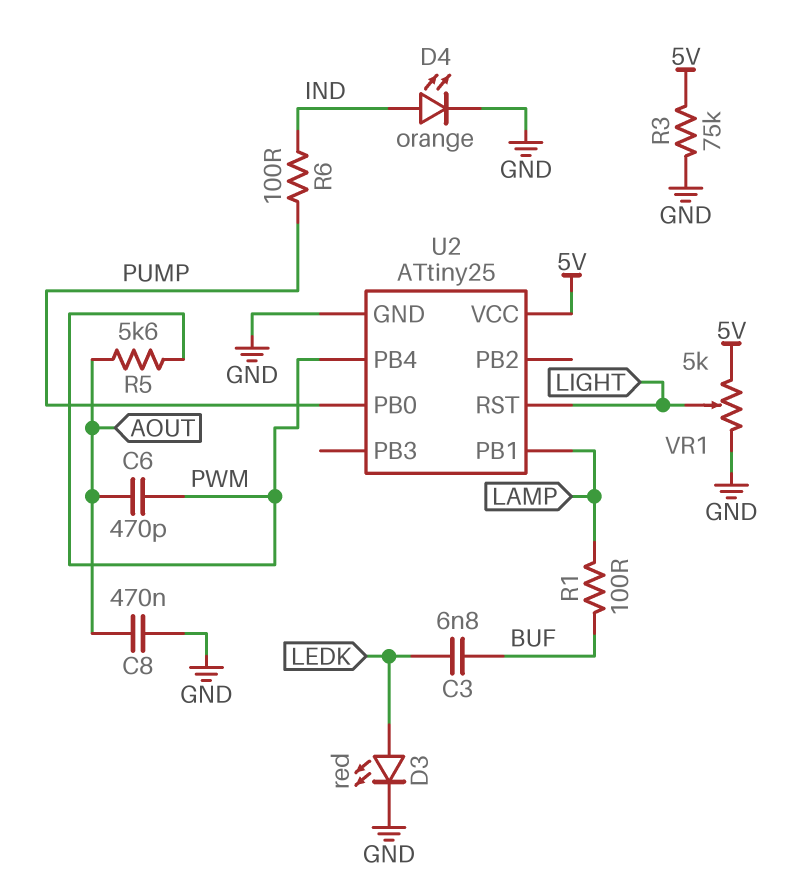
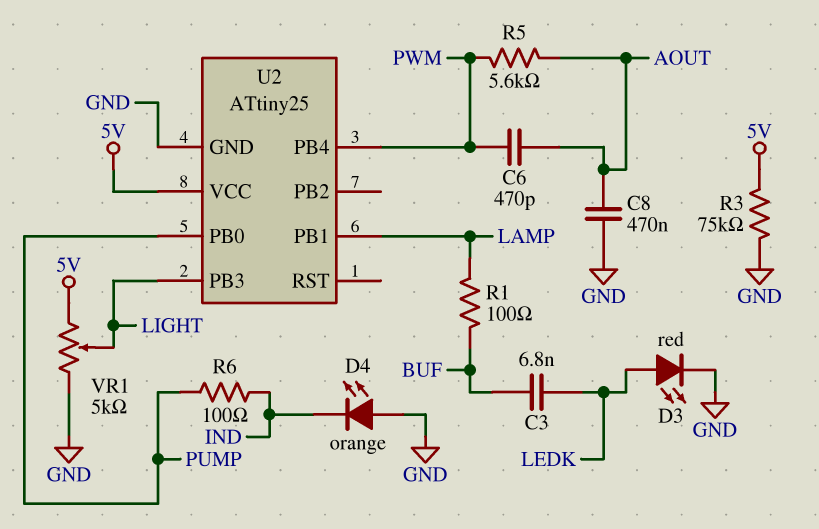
D4: LED orange (A IND, K GND) -> LED orange (A GND, K IND)
U2 pin PB3: none -> LIGHT
U2 pin RST: LIGHT -> none

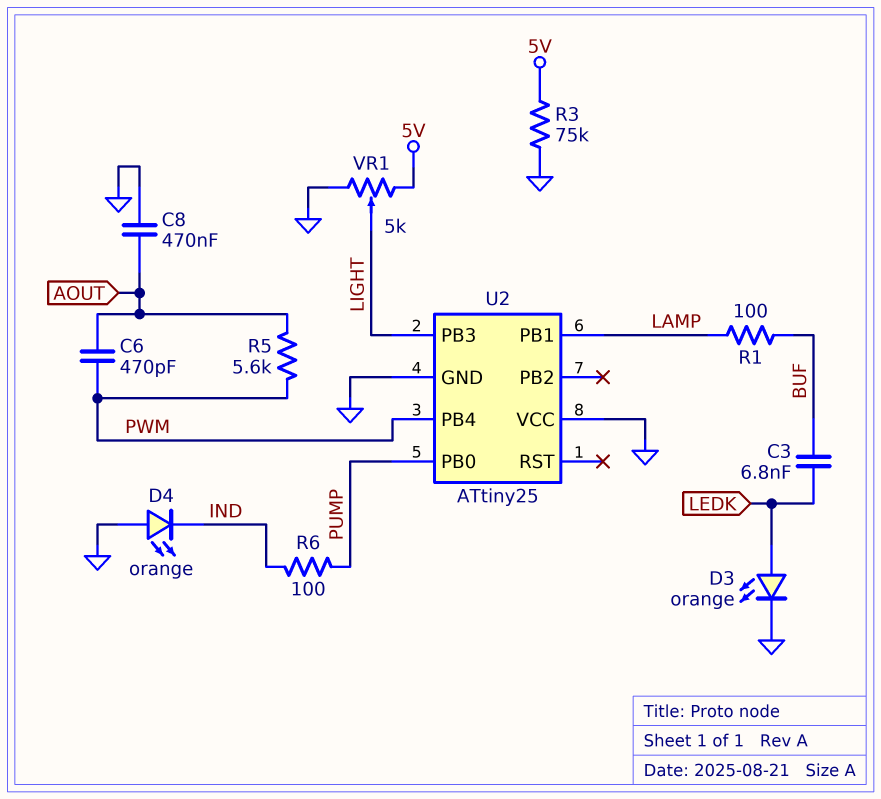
D3: LED red (A LEDK, K GND) -> LED orange (A LEDK, K GND)
U2 pin VCC: 5V -> GND

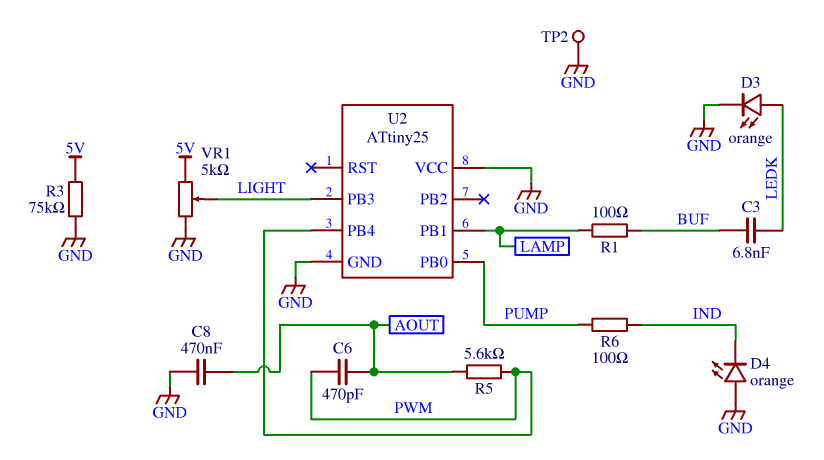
TP2: none -> test point (GND)

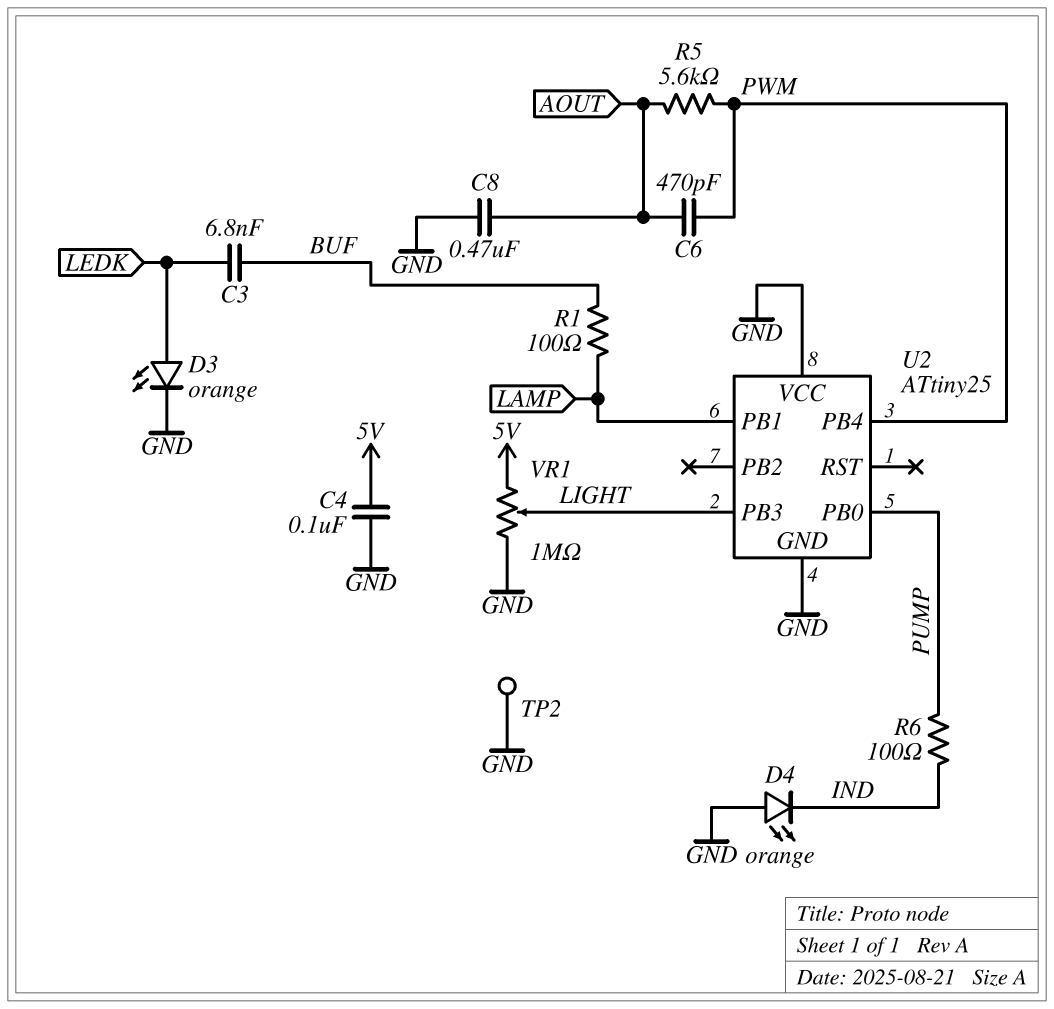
C4: none -> 100nF (5V, GND)
R3: 75k (5V, GND) -> none
VR1: 5k (5V, GND, wiper LIGHT) -> 1M (5V, GND, wiper LIGHT)

